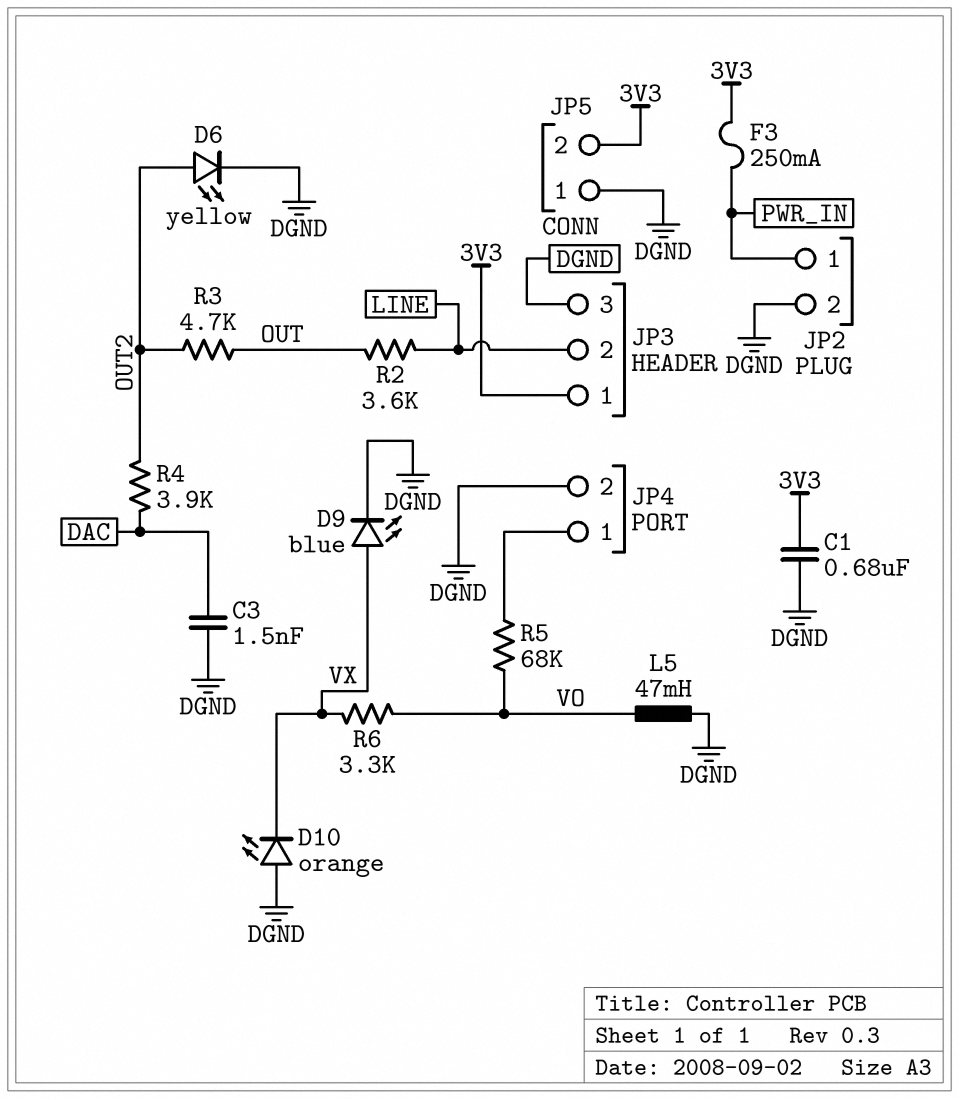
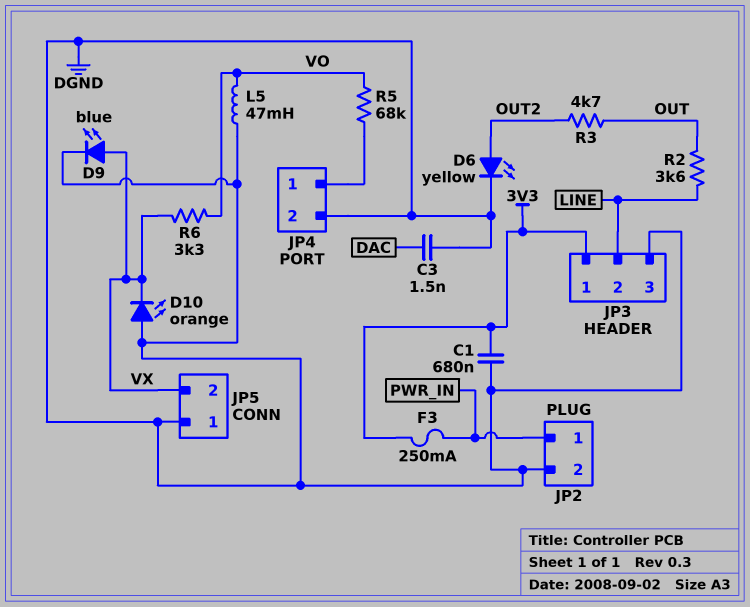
JP5 pin 2: 3V3 -> VX
R4: 3.9k (DAC, OUT2) -> none

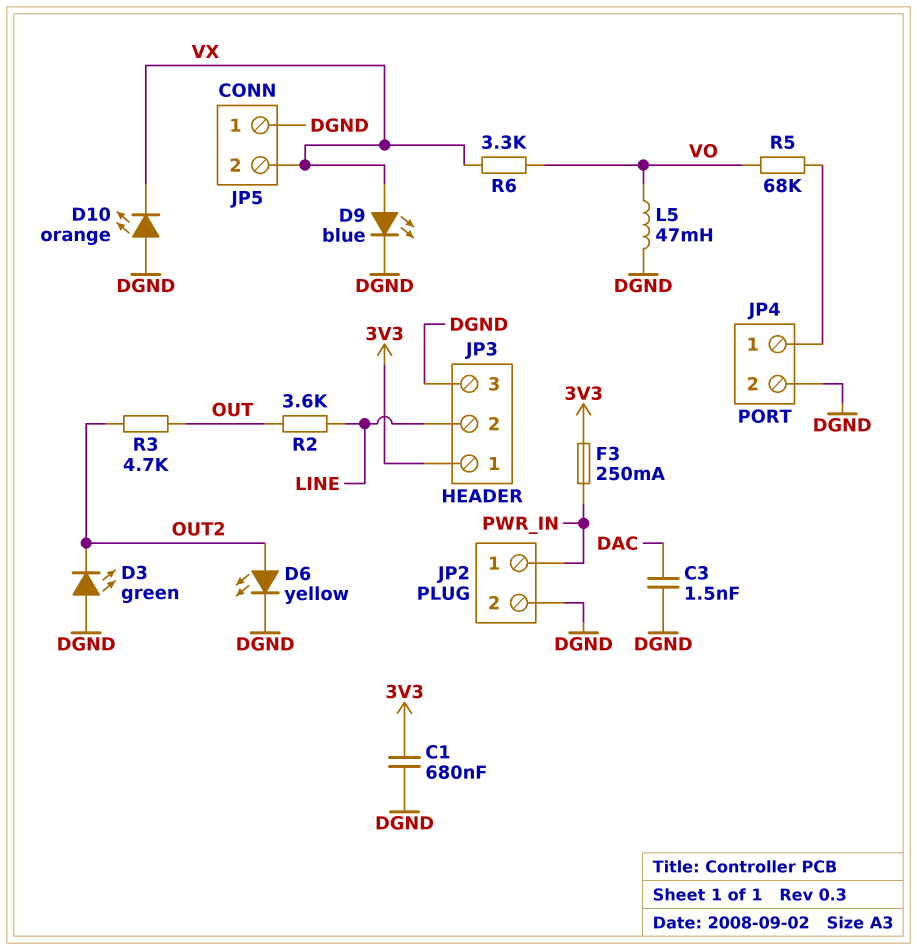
D3: none -> LED green (A DGND, K OUT2)

